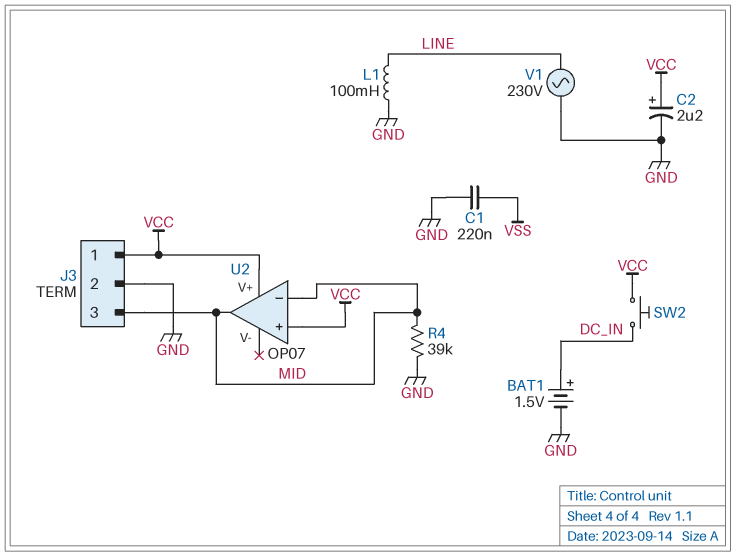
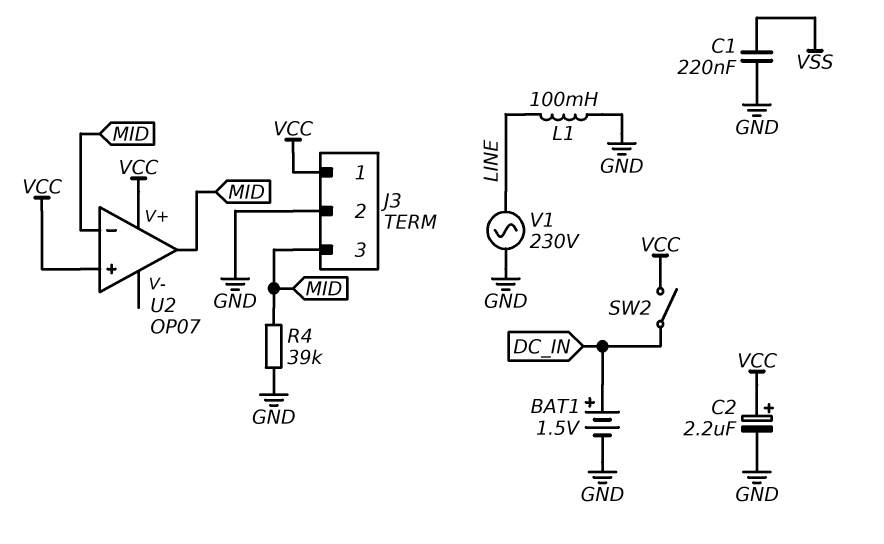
SW2: button (DC_IN, VCC) -> switch (DC_IN, VCC)

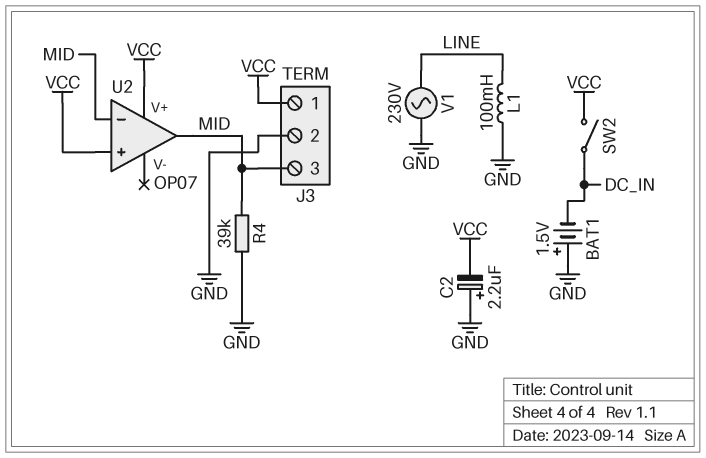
BAT1: 1.5V (plus DC_IN, minus GND) -> 1.5V (plus GND, minus DC_IN)
C1: 220nF (GND, VSS) -> none
C2: 2.2uF (plus VCC, minus GND) -> 2.2uF (plus GND, minus VCC)

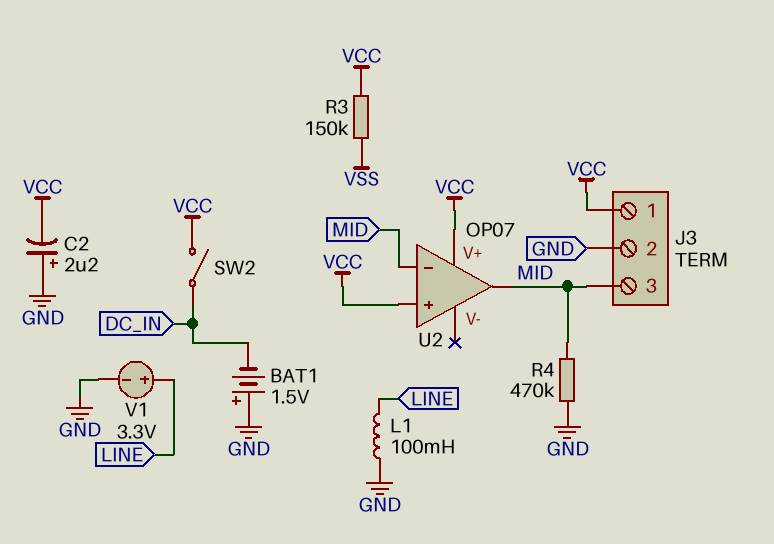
R3: none -> 150k (VCC, VSS)
R4: 39k (GND, MID) -> 470k (GND, MID)
V1: AC 230V (GND, LINE) -> 3.3V (plus LINE, minus GND)

